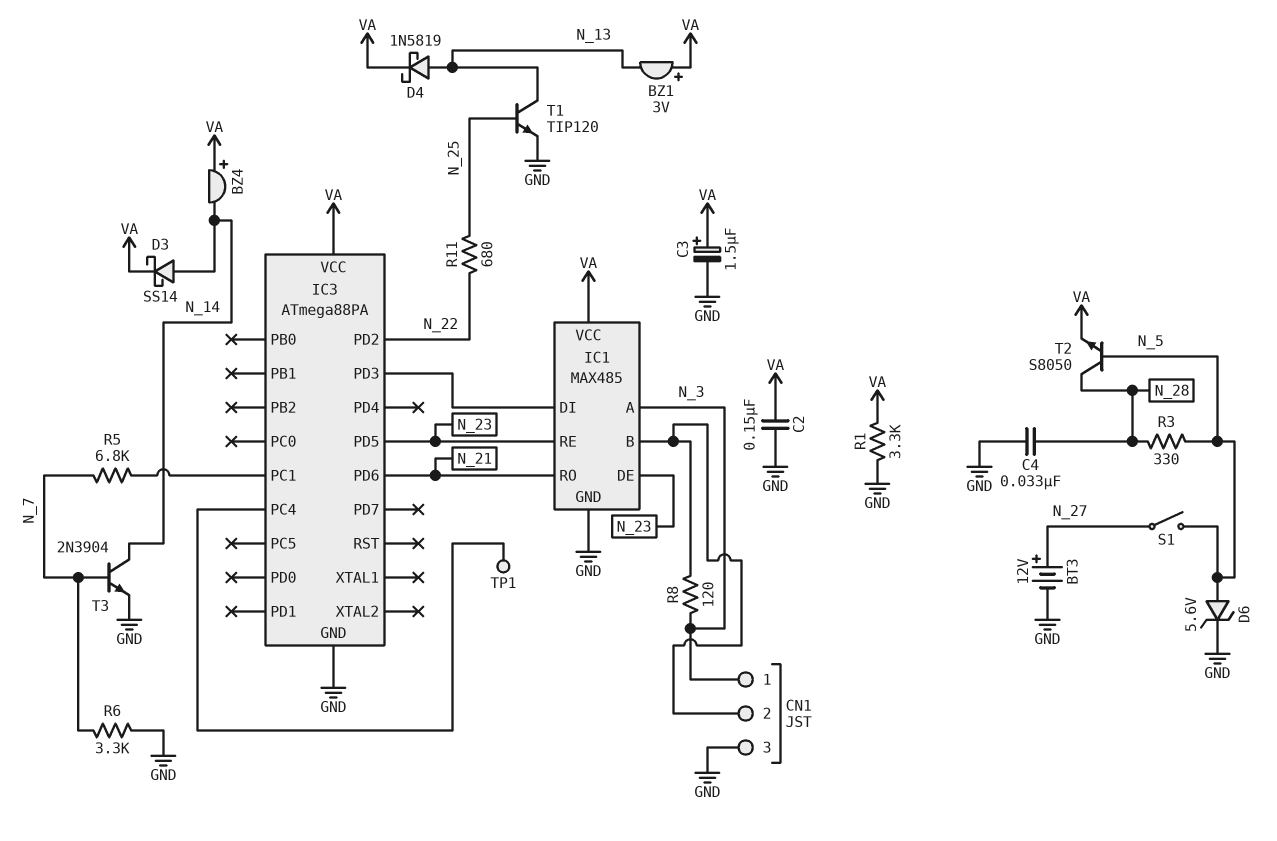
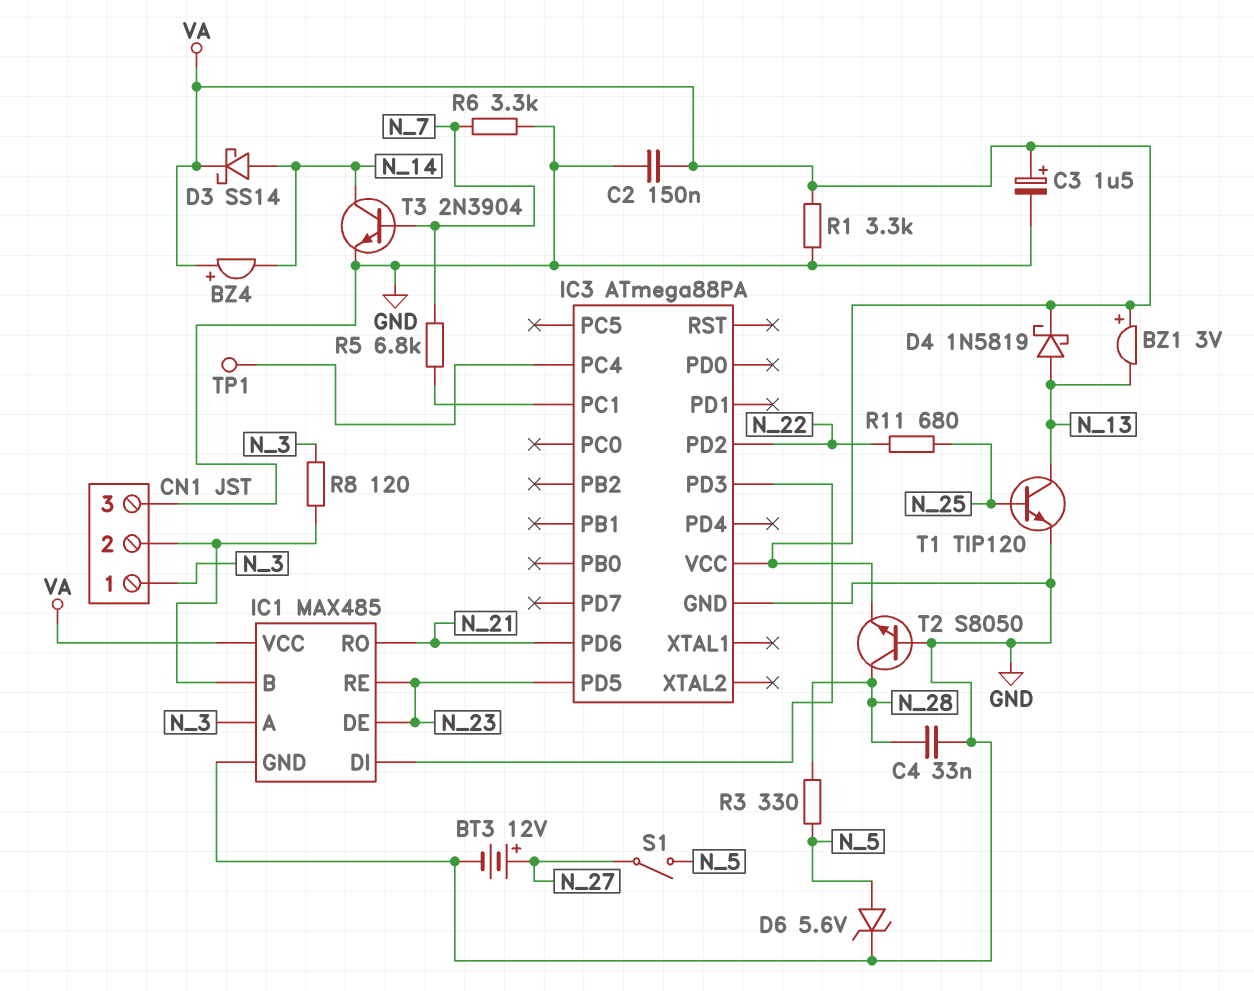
T2: NPN S8050 (B N_5, C N_28, E VA) -> NPN S8050 (B GND, C N_28, E VA)

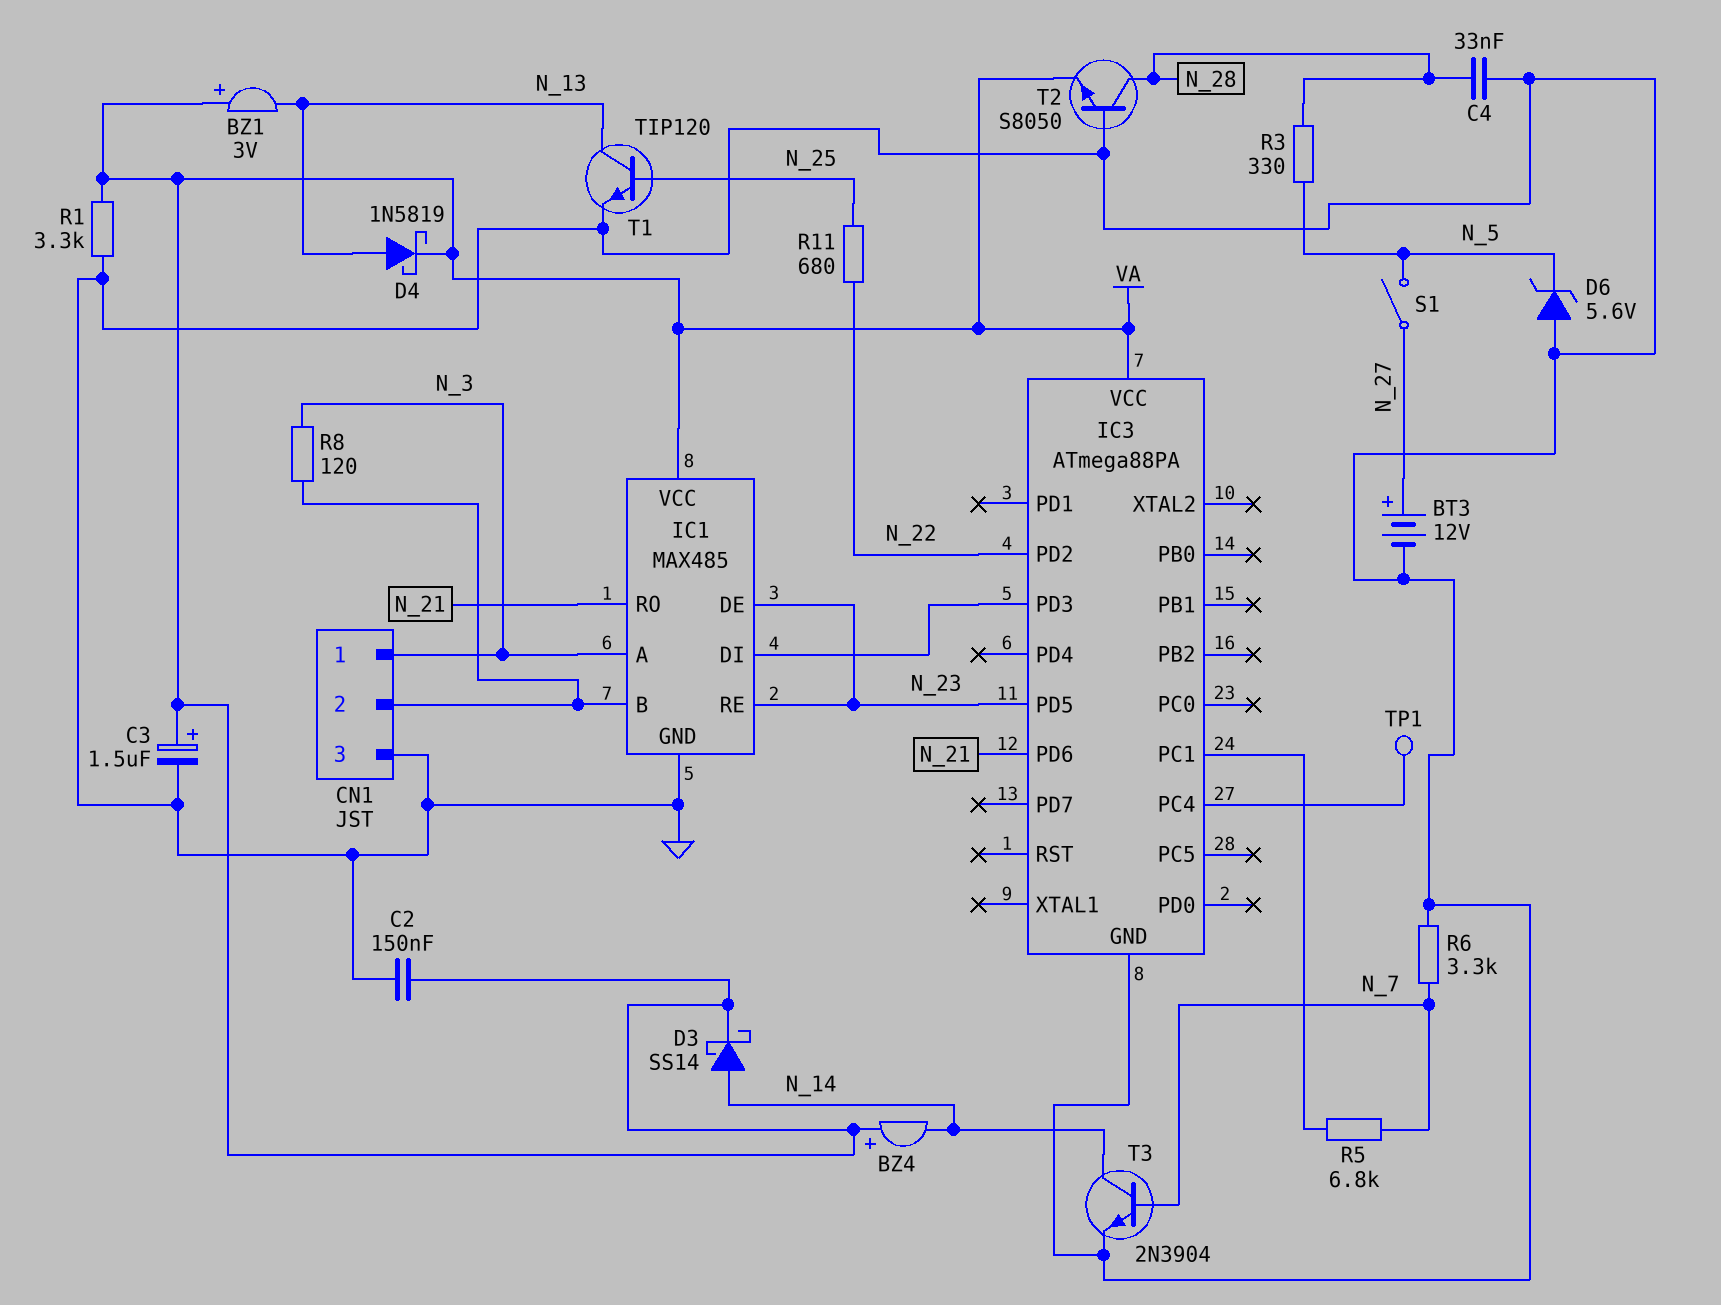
D6: zener 5.6V (A N_5, K GND) -> zener 5.6V (A GND, K N_5)

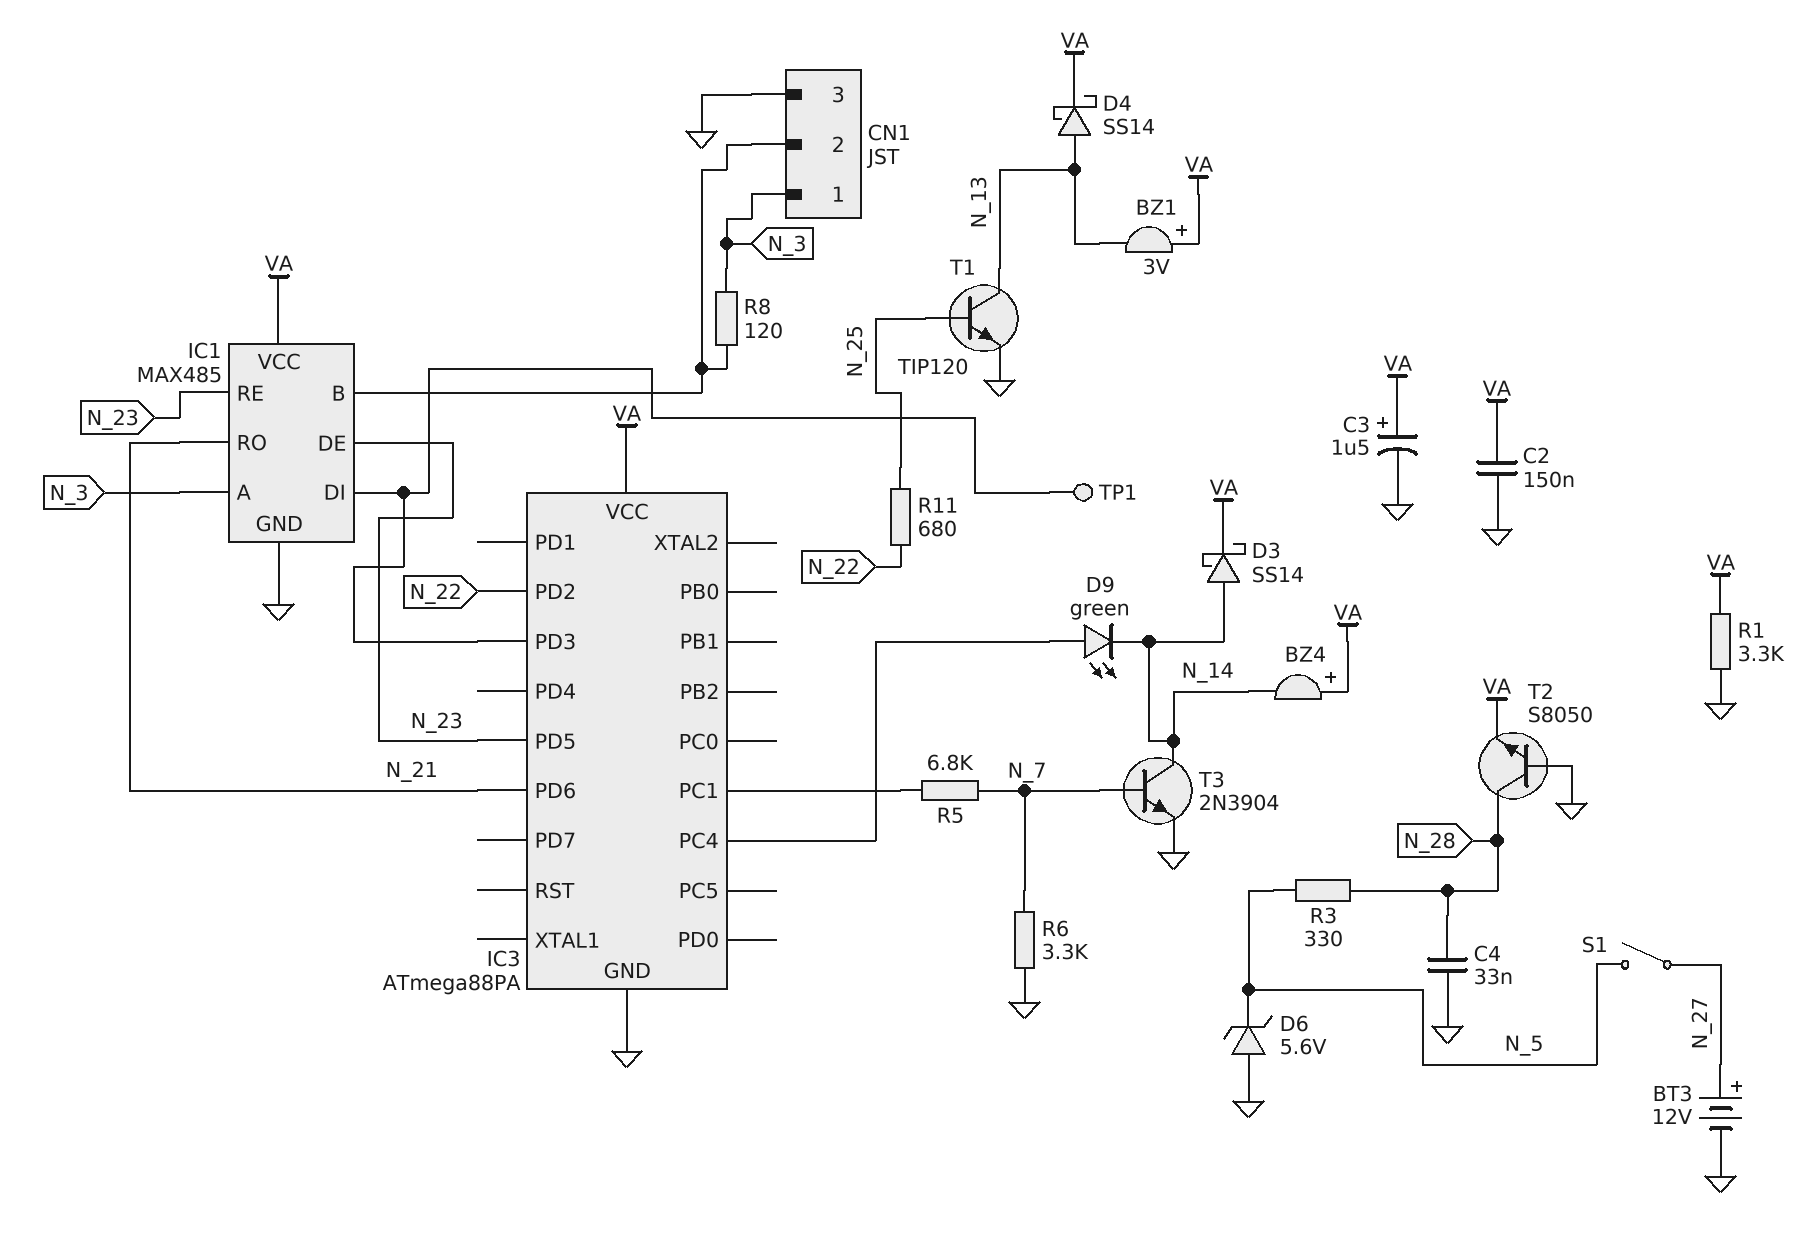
D4: schottky 1N5819 (A N_13, K VA) -> schottky SS14 (A N_13, K VA)
D9: none -> LED green (A IC3/PC4, K N_14)
TP1: test point (IC3/PC4) -> test point (IC1/DI)

